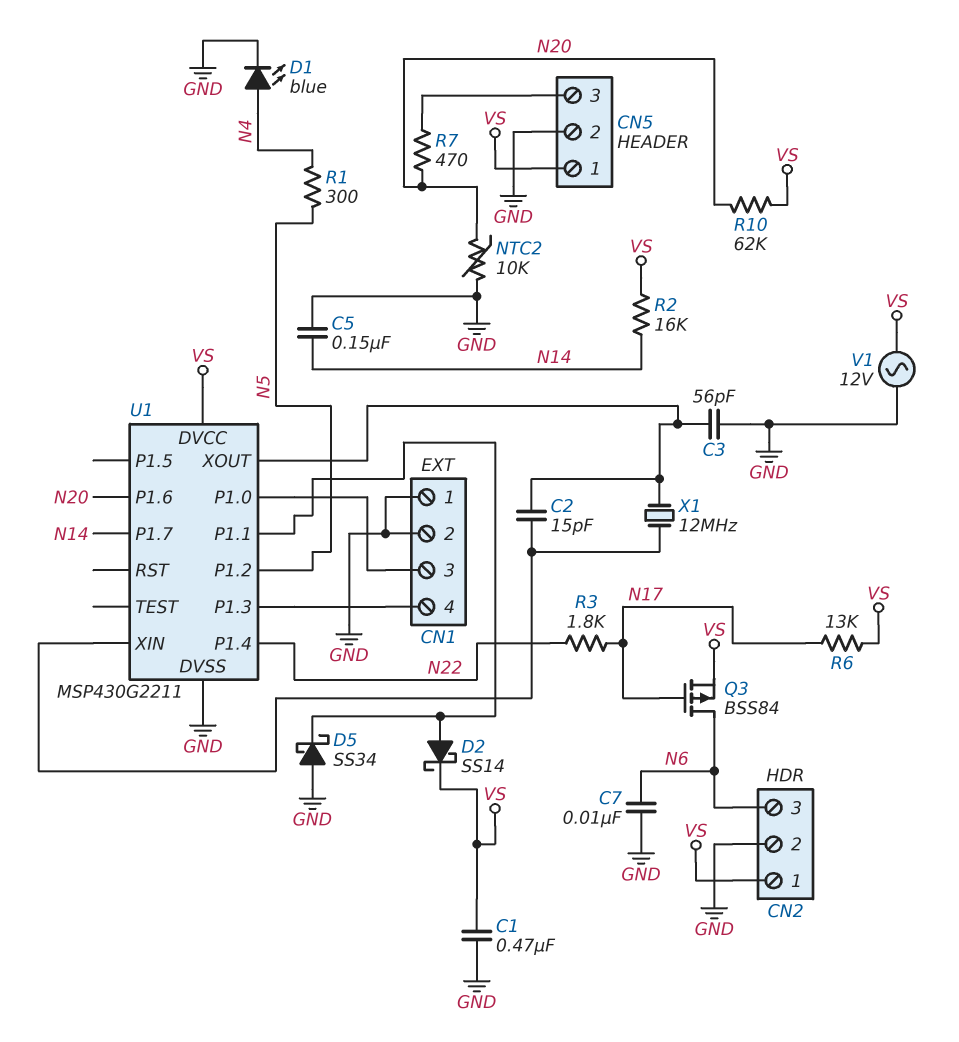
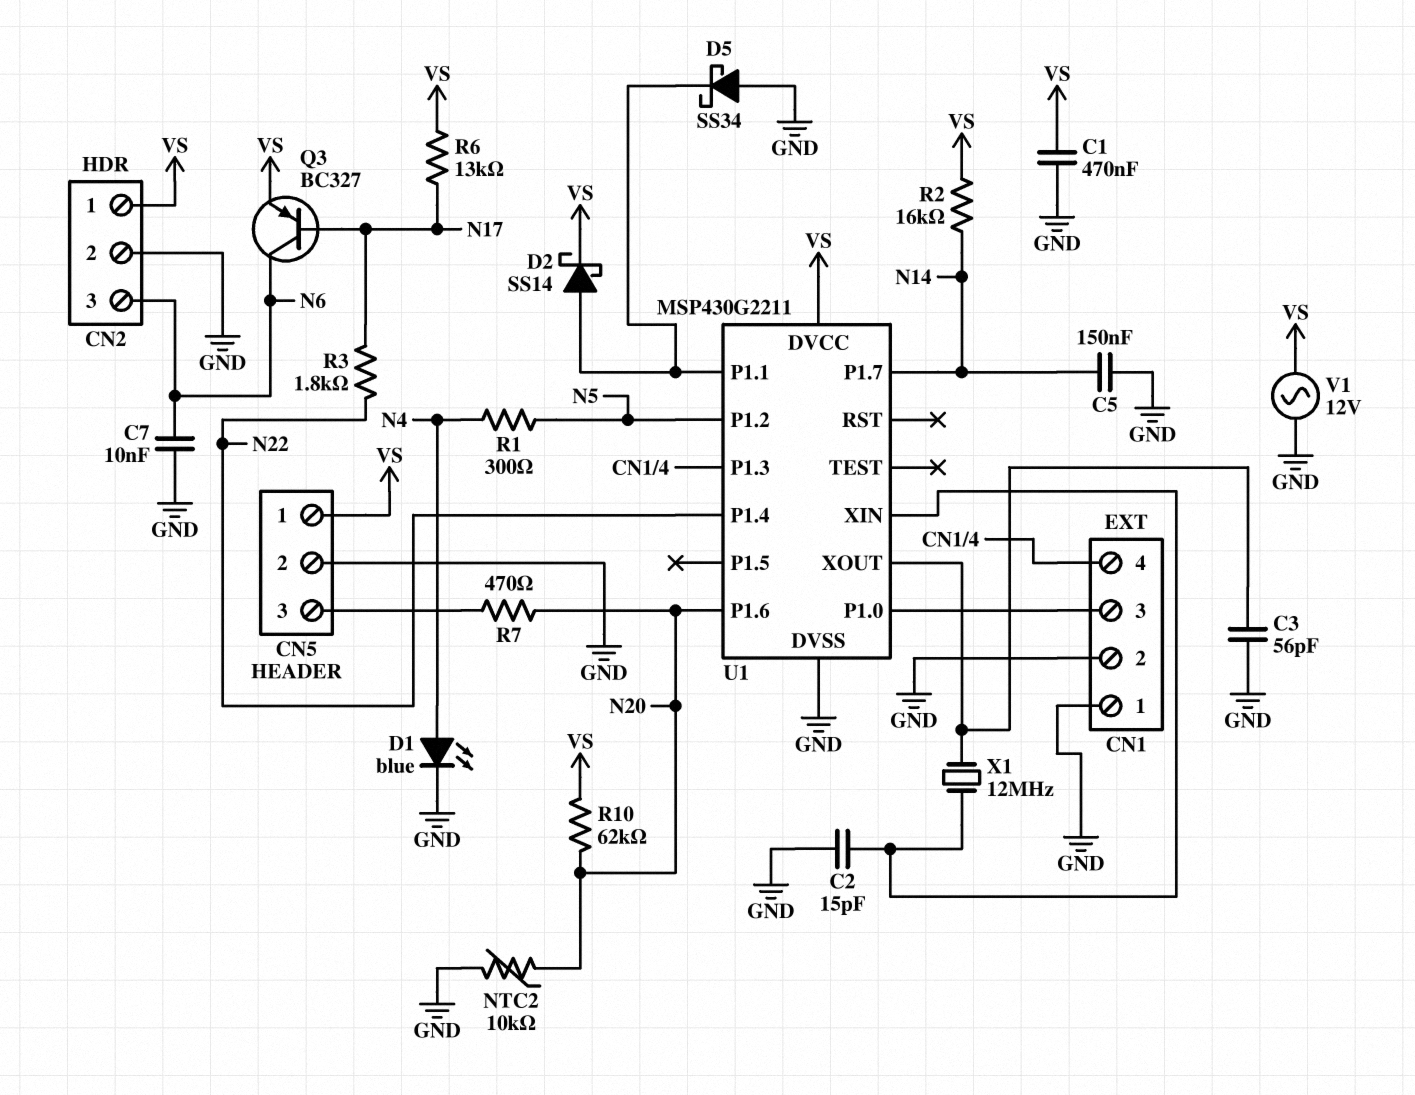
C2: 15pF (U1/XIN, U1/XOUT) -> 15pF (GND, U1/XIN)
Q3: PMOS BSS84 (G N17, D N6, S VS) -> PNP BC327 (B N17, C N6, E VS)

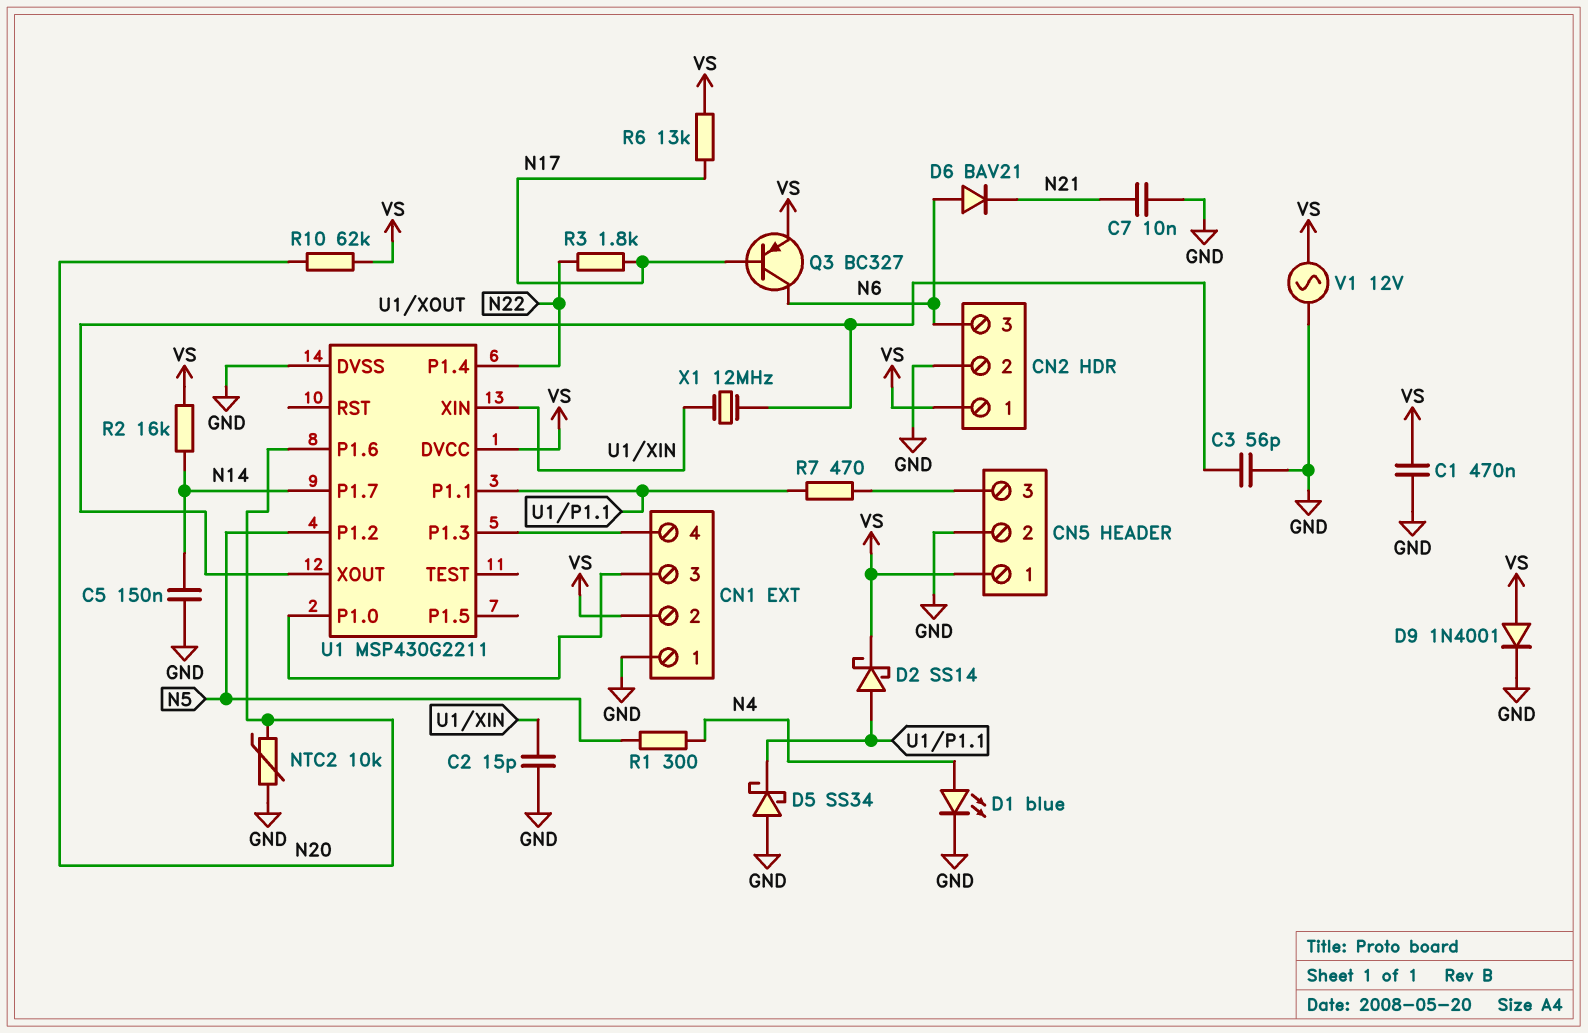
C7: 10nF (GND, N6) -> 10nF (GND, N21)
CN1 pin 2: GND -> VS
D6: none -> diode BAV21 (A N6, K N21)
D9: none -> diode 1N4001 (A VS, K GND)
R7: 470 (CN5/3, N20) -> 470 (CN5/3, U1/P1.1)

